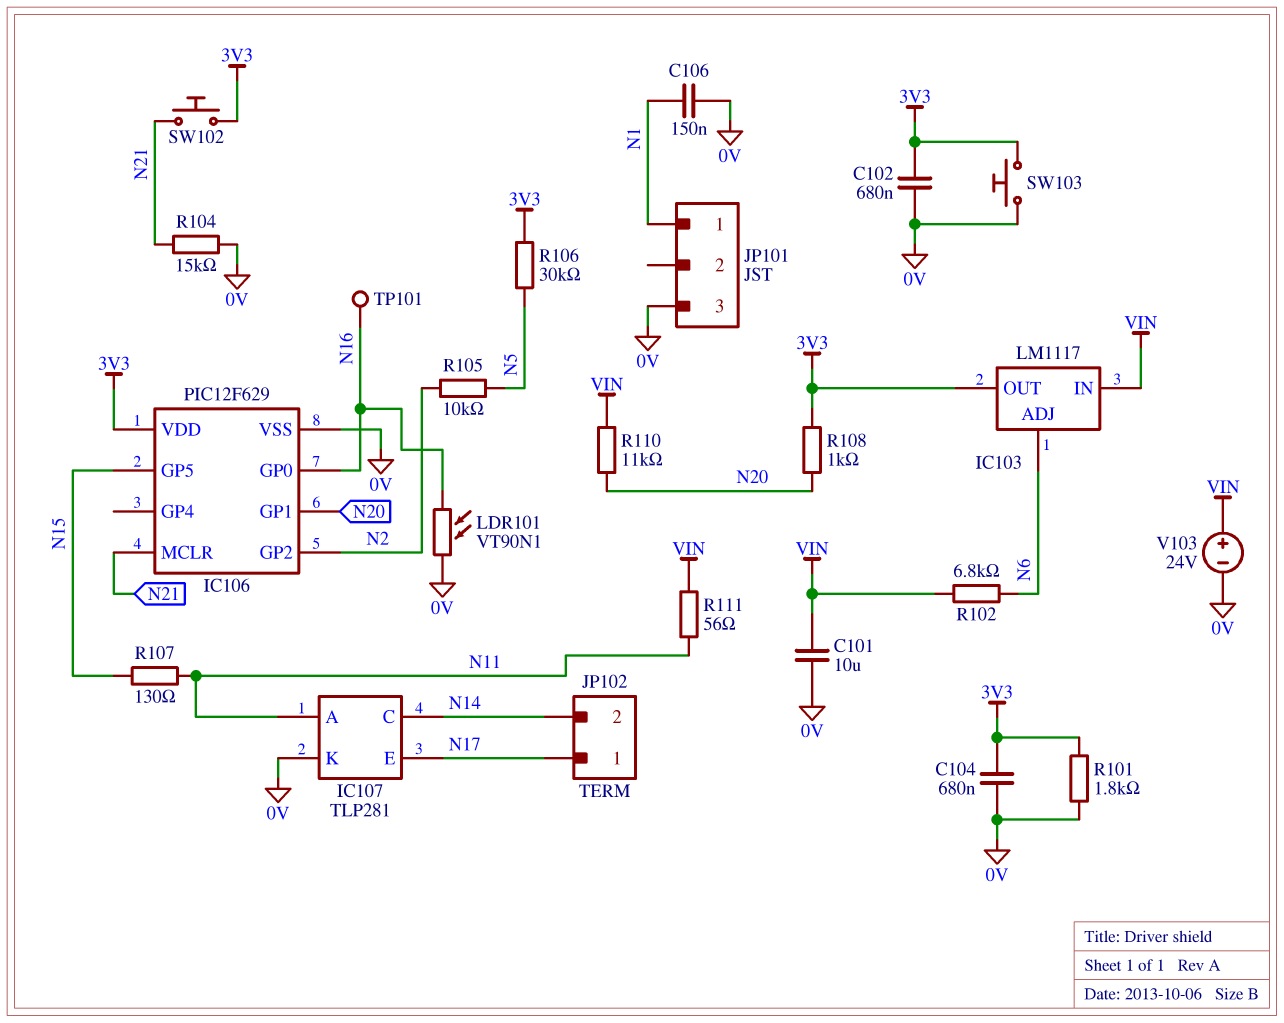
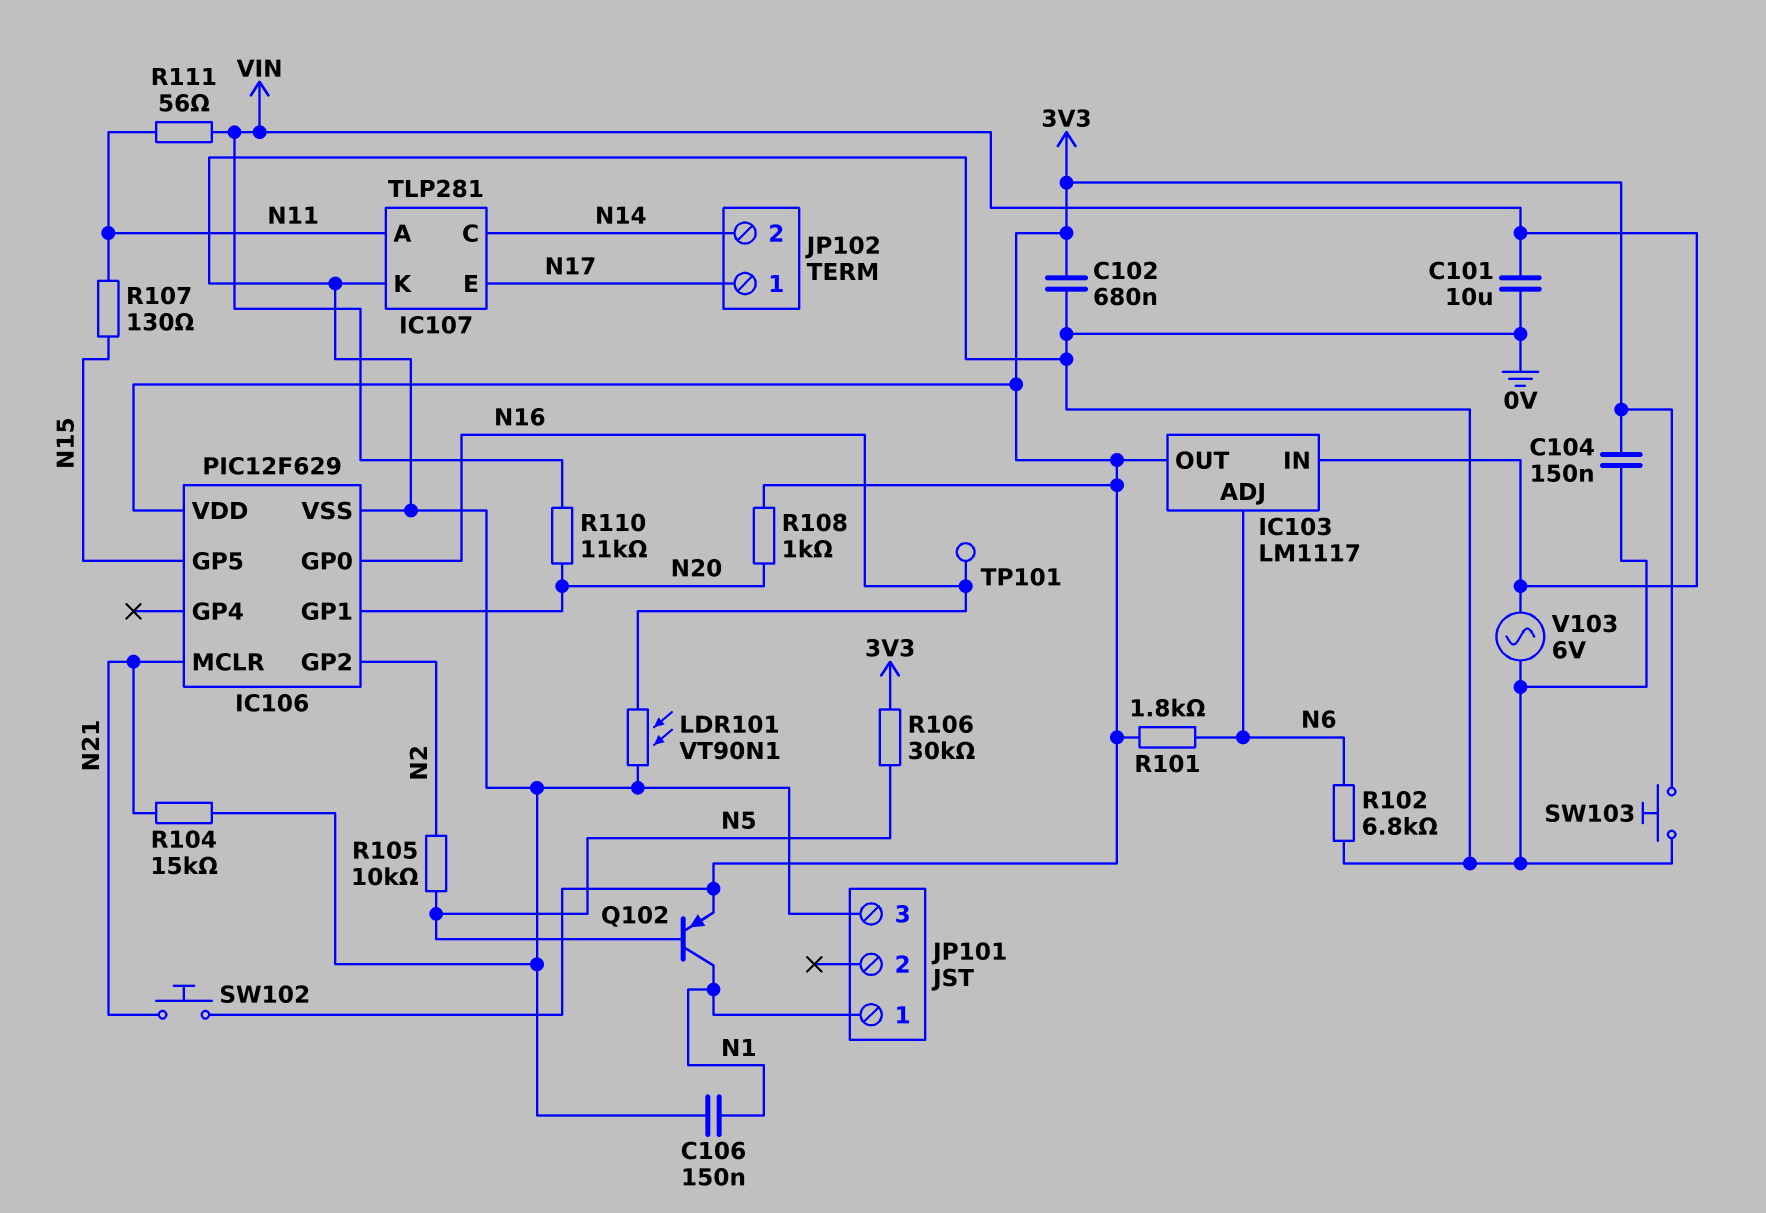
C104: 680nF (0V, 3V3) -> 150nF (0V, 3V3)
Q102: none -> PNP (B N5, C N1, E 3V3)
R101: 1.8k (0V, 3V3) -> 1.8k (3V3, N6)
R102: 6.8k (N6, VIN) -> 6.8k (0V, N6)
V103: 24V (plus VIN, minus 0V) -> AC 6V (0V, VIN)

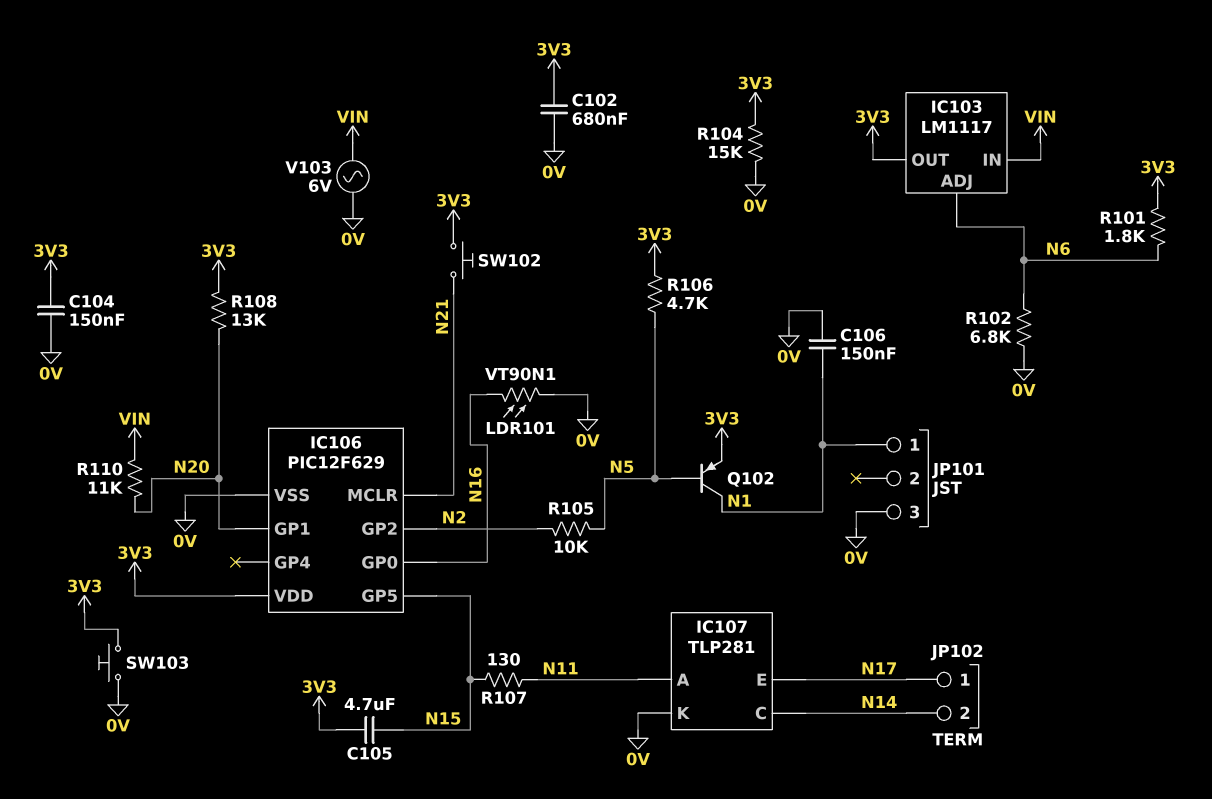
C101: 10uF (0V, VIN) -> none
C105: none -> 4.7uF (3V3, N15)
R104: 15k (0V, N21) -> 15k (0V, 3V3)
R106: 30k (3V3, N5) -> 4.7k (3V3, N5)
R108: 1k (3V3, N20) -> 13k (3V3, N20)
R111: 56 (N11, VIN) -> none
TP101: test point (N16) -> none

